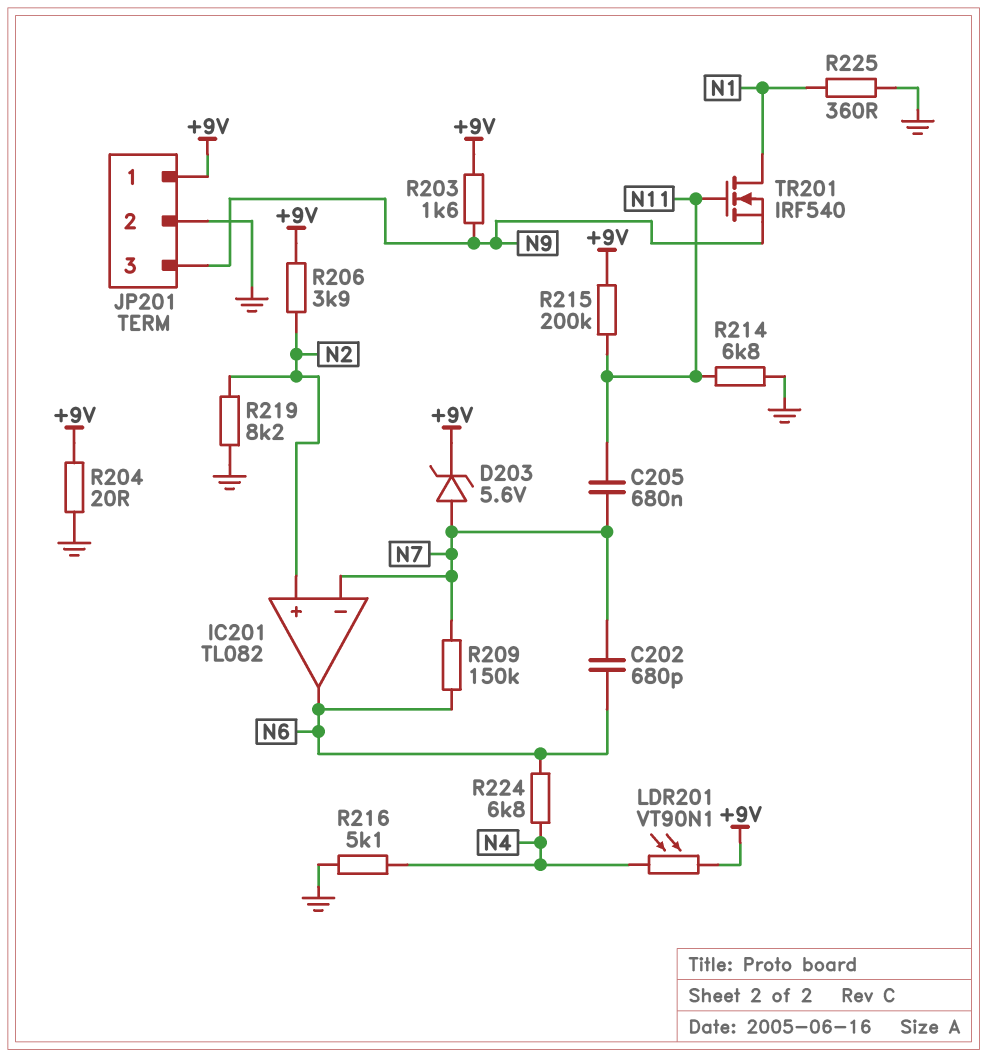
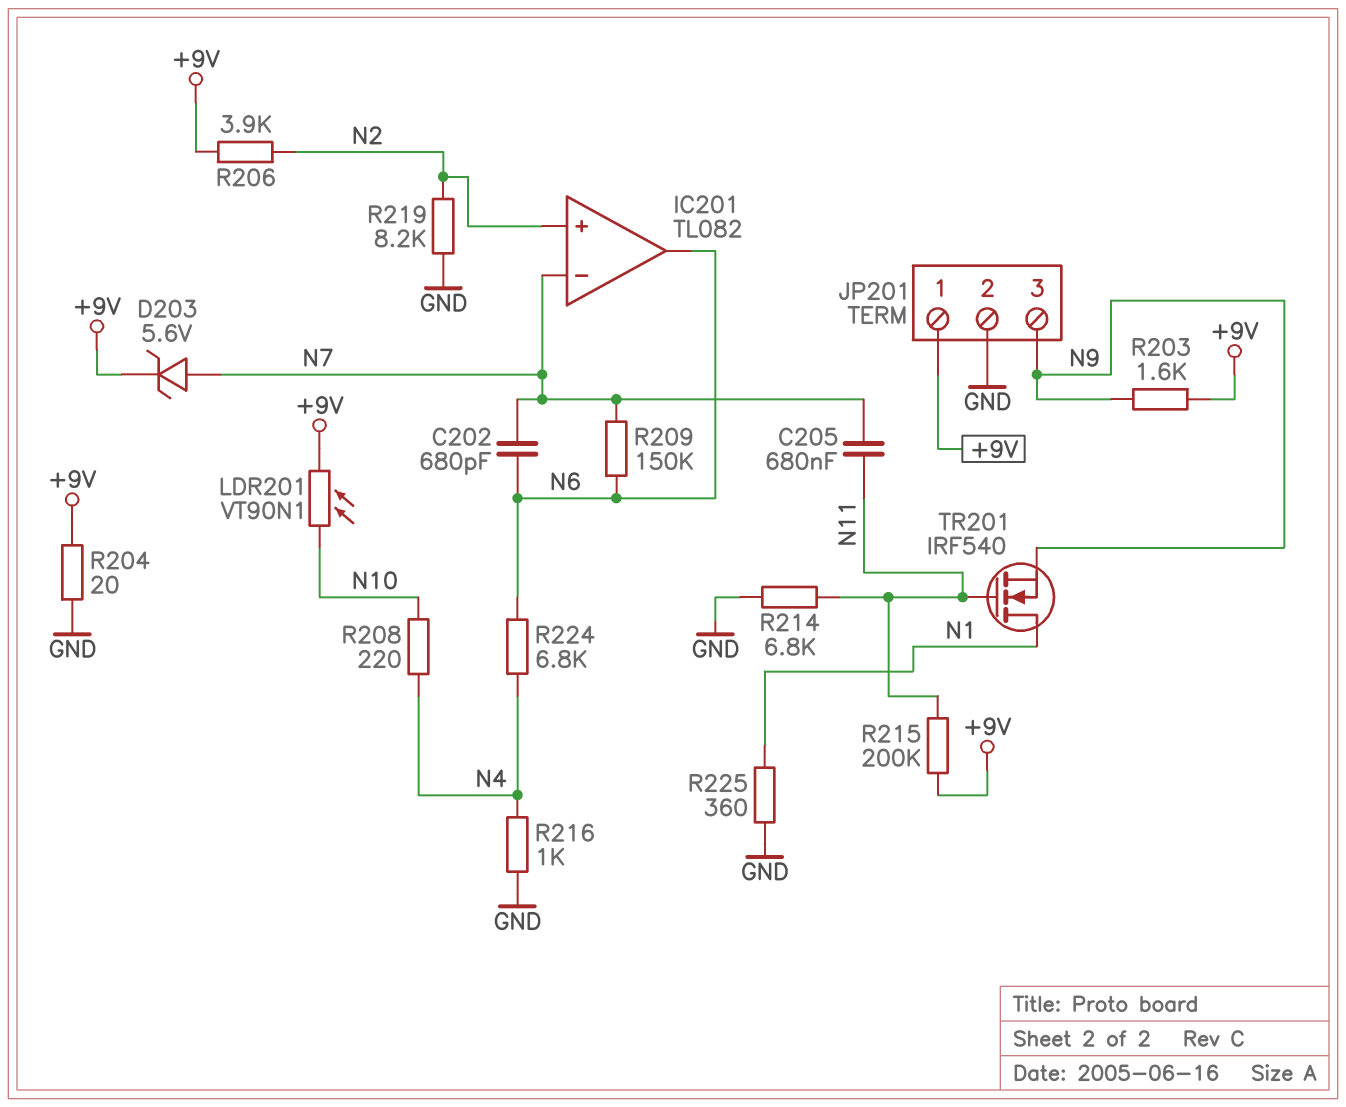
LDR201: VT90N1 (+9V, N4) -> VT90N1 (+9V, N10)
R208: none -> 220 (N4, N10)
R216: 5.1k (GND, N4) -> 1k (GND, N4)

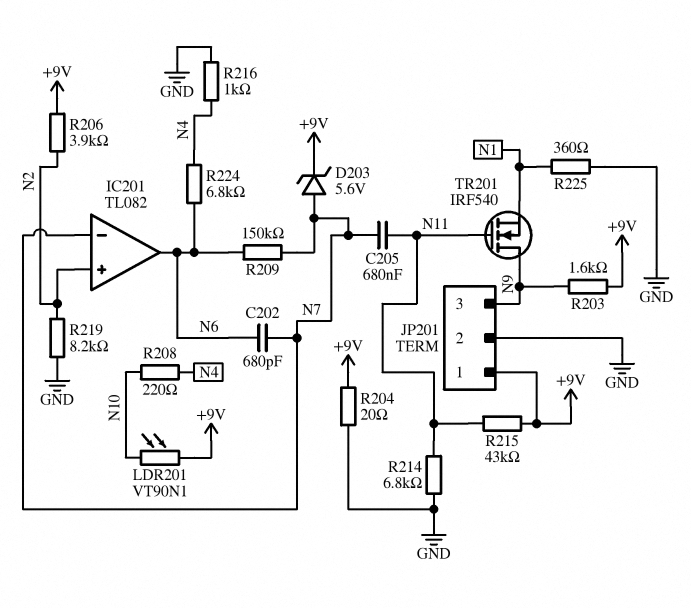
R215: 200k (+9V, N11) -> 43k (+9V, N11)
TR201: NMOS IRF540 (G N11, D N1, S N9) -> NMOS IRF540 (G N11, D N9, S N1)

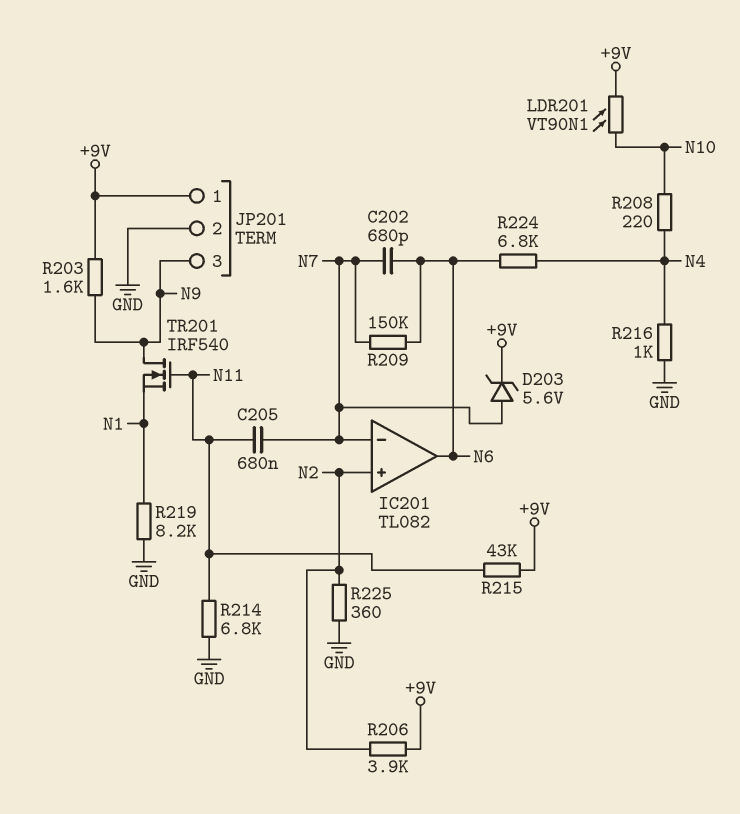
R204: 20 (+9V, GND) -> none
R219: 8.2k (GND, N2) -> 8.2k (GND, N1)
R225: 360 (GND, N1) -> 360 (GND, N2)

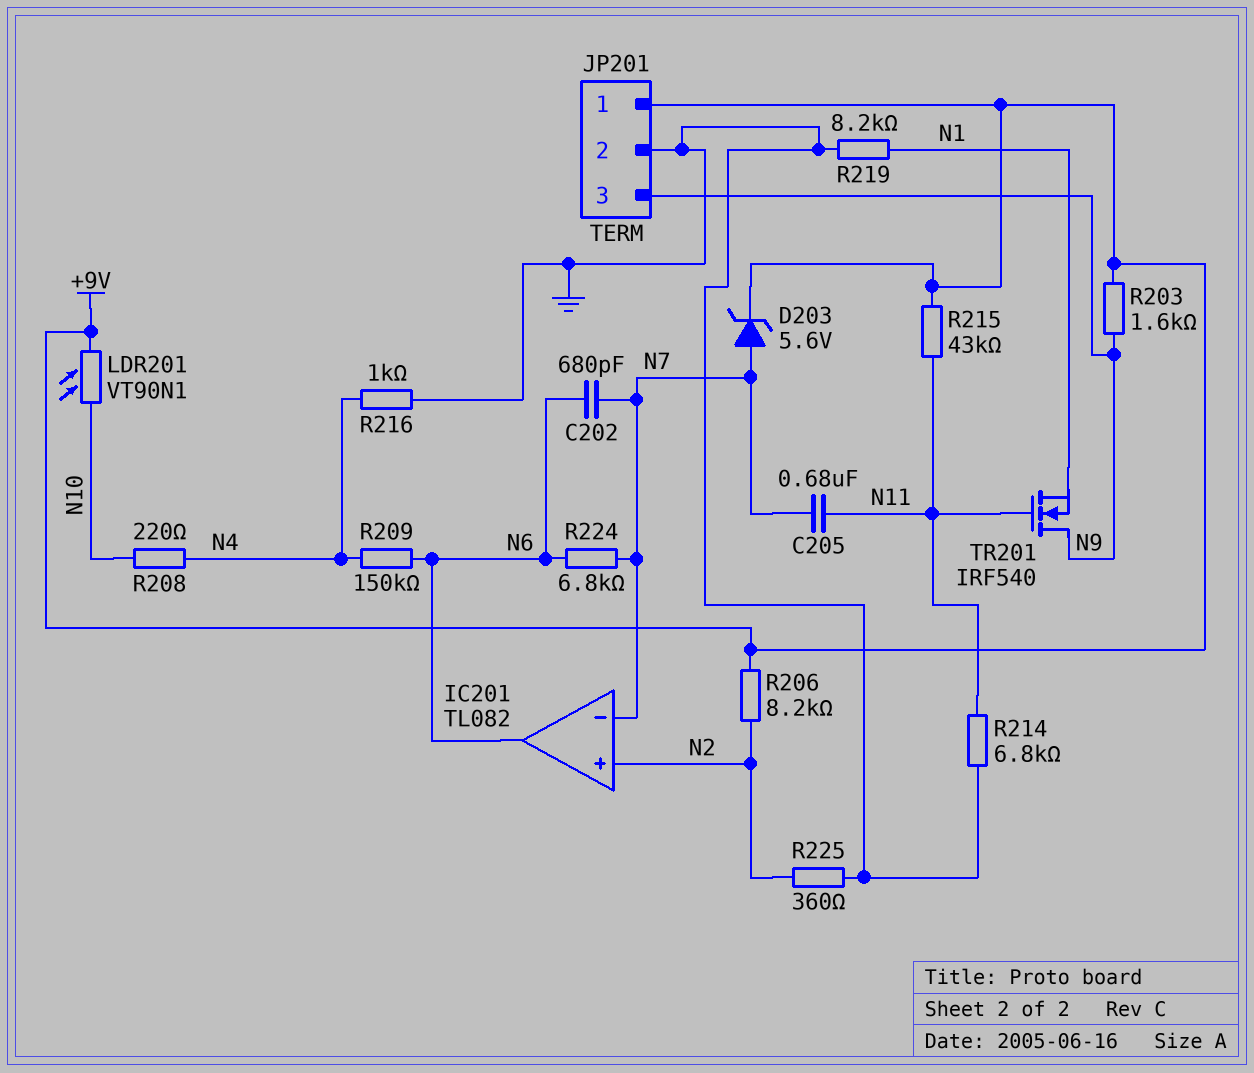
R206: 3.9k (+9V, N2) -> 8.2k (+9V, N2)
R209: 150k (N6, N7) -> 150k (N4, N6)
R224: 6.8k (N4, N6) -> 6.8k (N6, N7)

